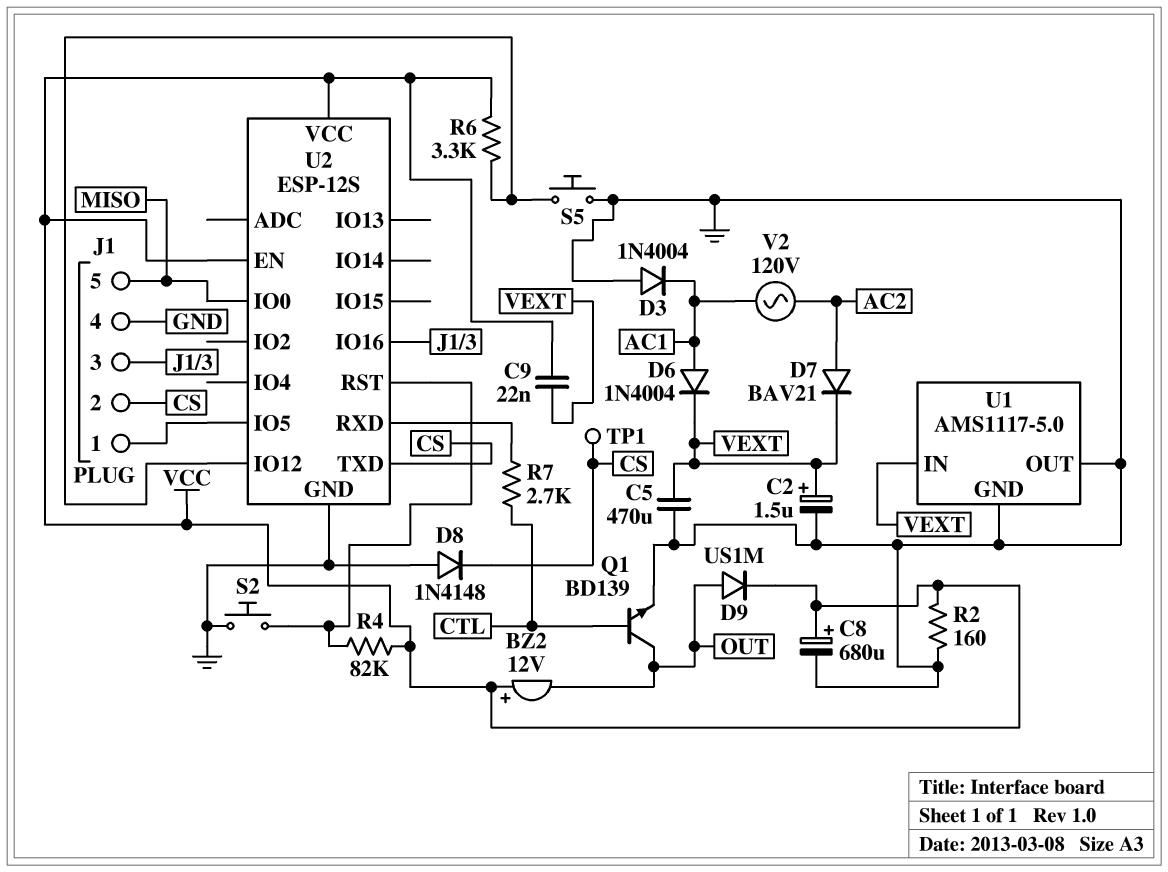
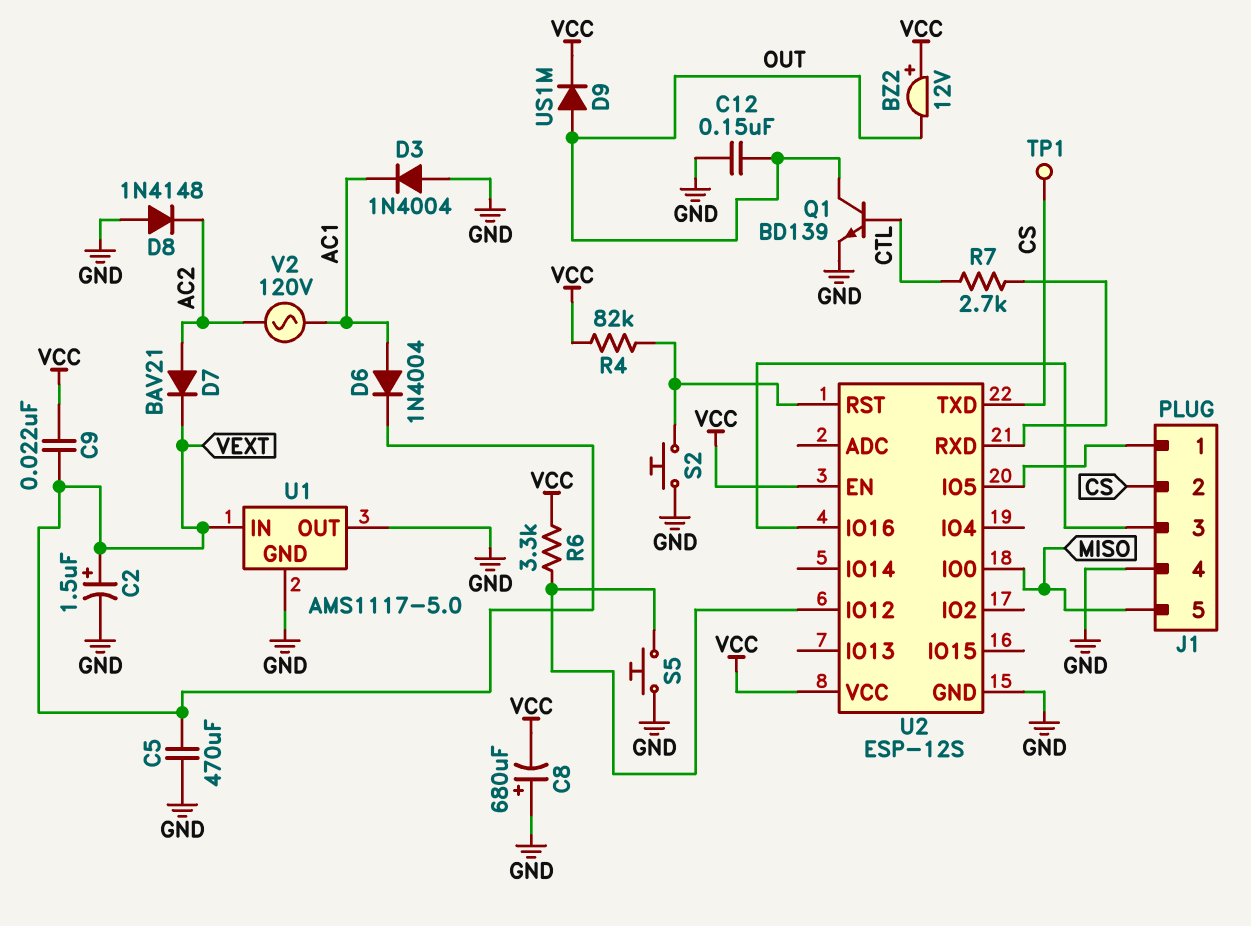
C8: 680uF (plus VCC, minus GND) -> 680uF (plus GND, minus VCC)
C12: none -> 150nF (GND, OUT)
D8: diode 1N4148 (A GND, K CS) -> diode 1N4148 (A GND, K AC2)
R2: 160 (GND, VCC) -> none

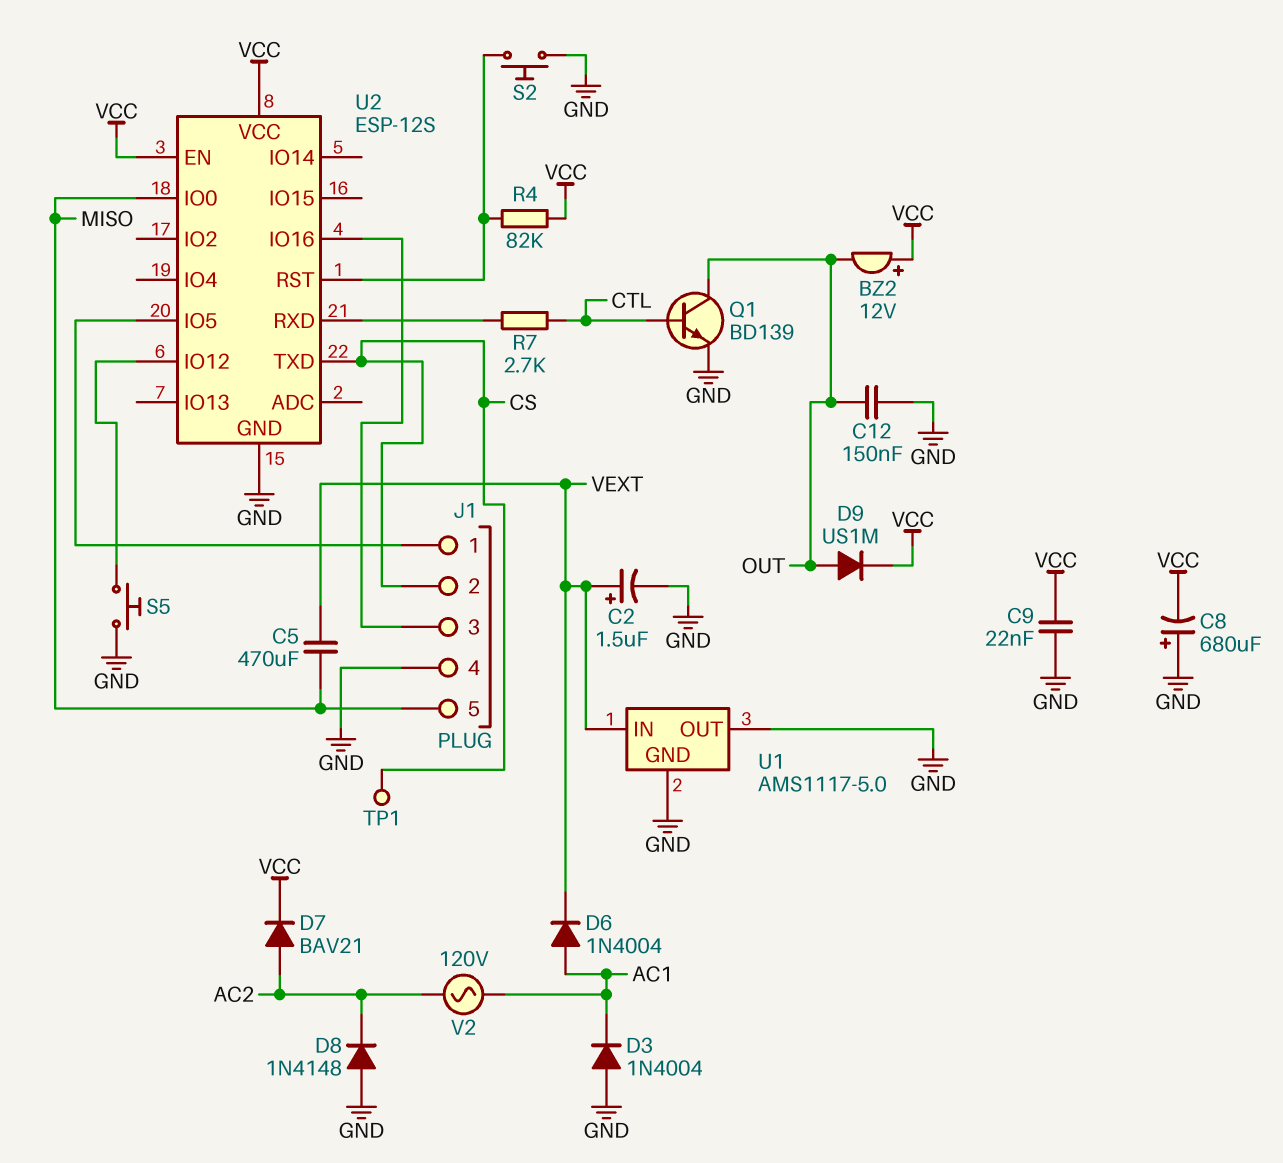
C5: 470uF (GND, VEXT) -> 470uF (MISO, VEXT)
C9: 22nF (VCC, VEXT) -> 22nF (GND, VCC)
D7: diode BAV21 (A AC2, K VEXT) -> diode BAV21 (A AC2, K VCC)
R6: 3.3k (U2/IO12, VCC) -> none

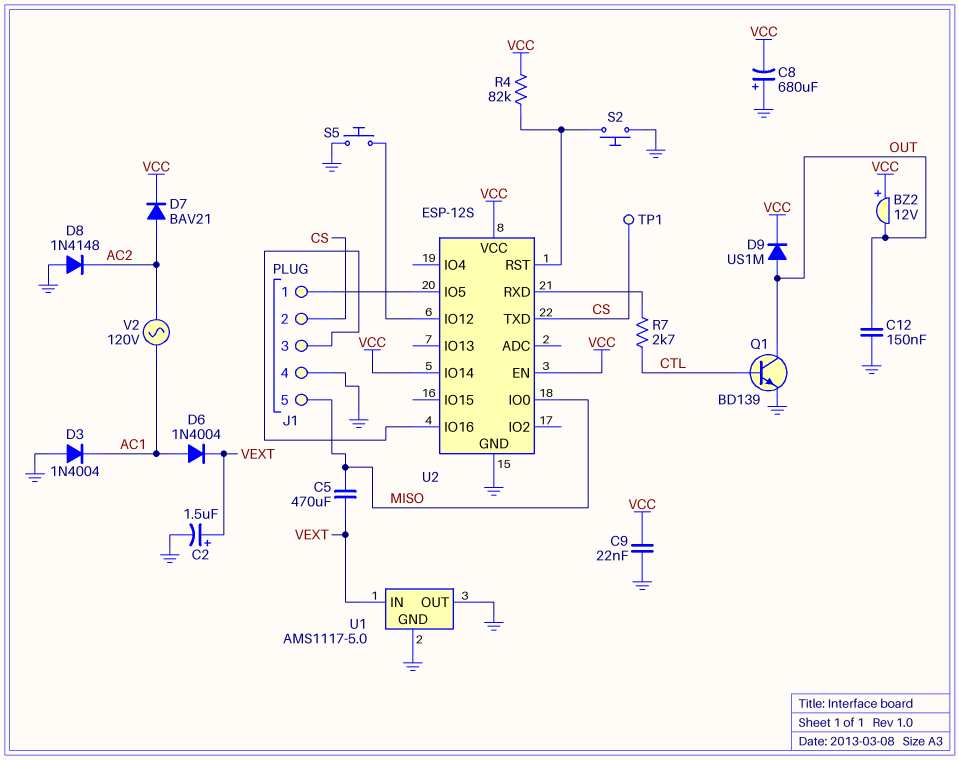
U2 pin IO14: none -> VCC

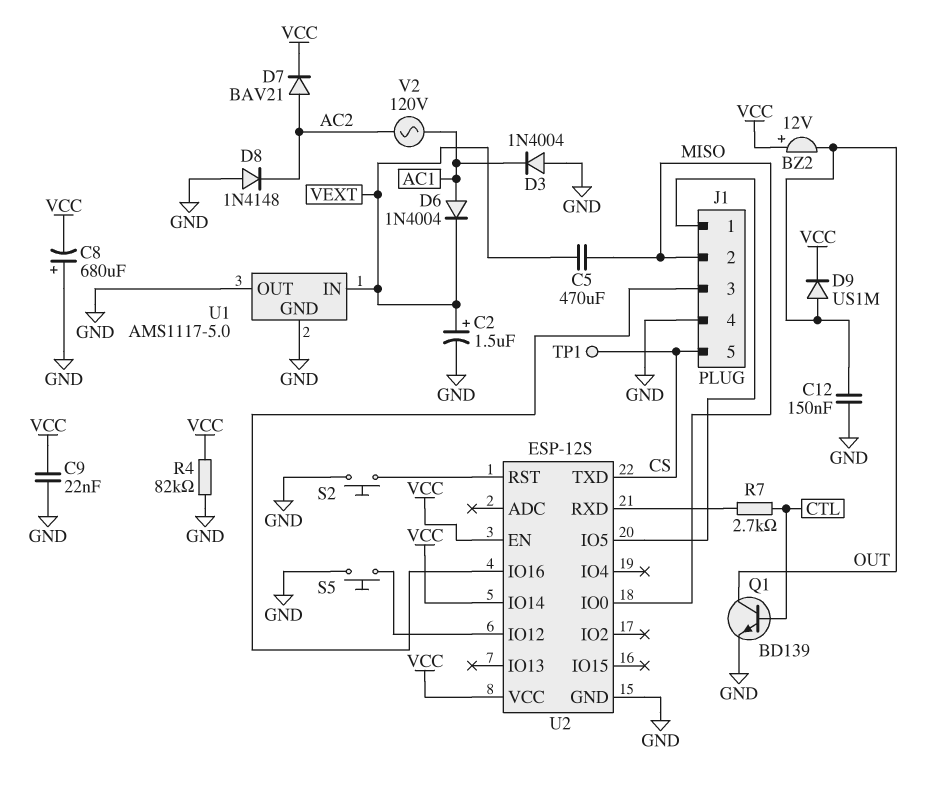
J1 pin 2: CS -> MISO
J1 pin 5: MISO -> CS
R4: 82k (U2/RST, VCC) -> 82k (GND, VCC)

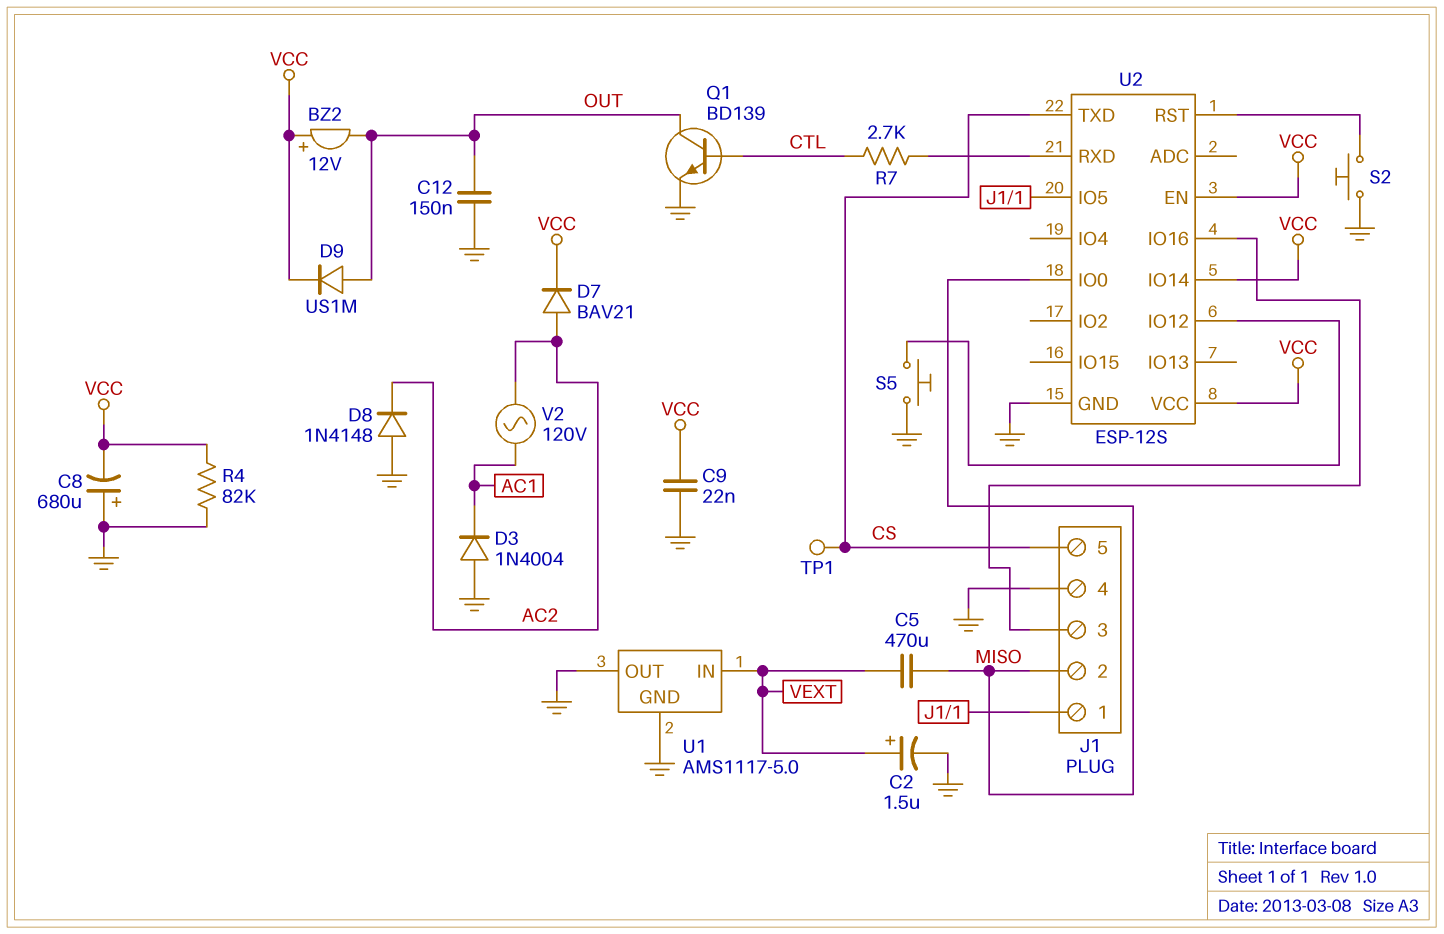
D6: diode 1N4004 (A AC1, K VEXT) -> none

